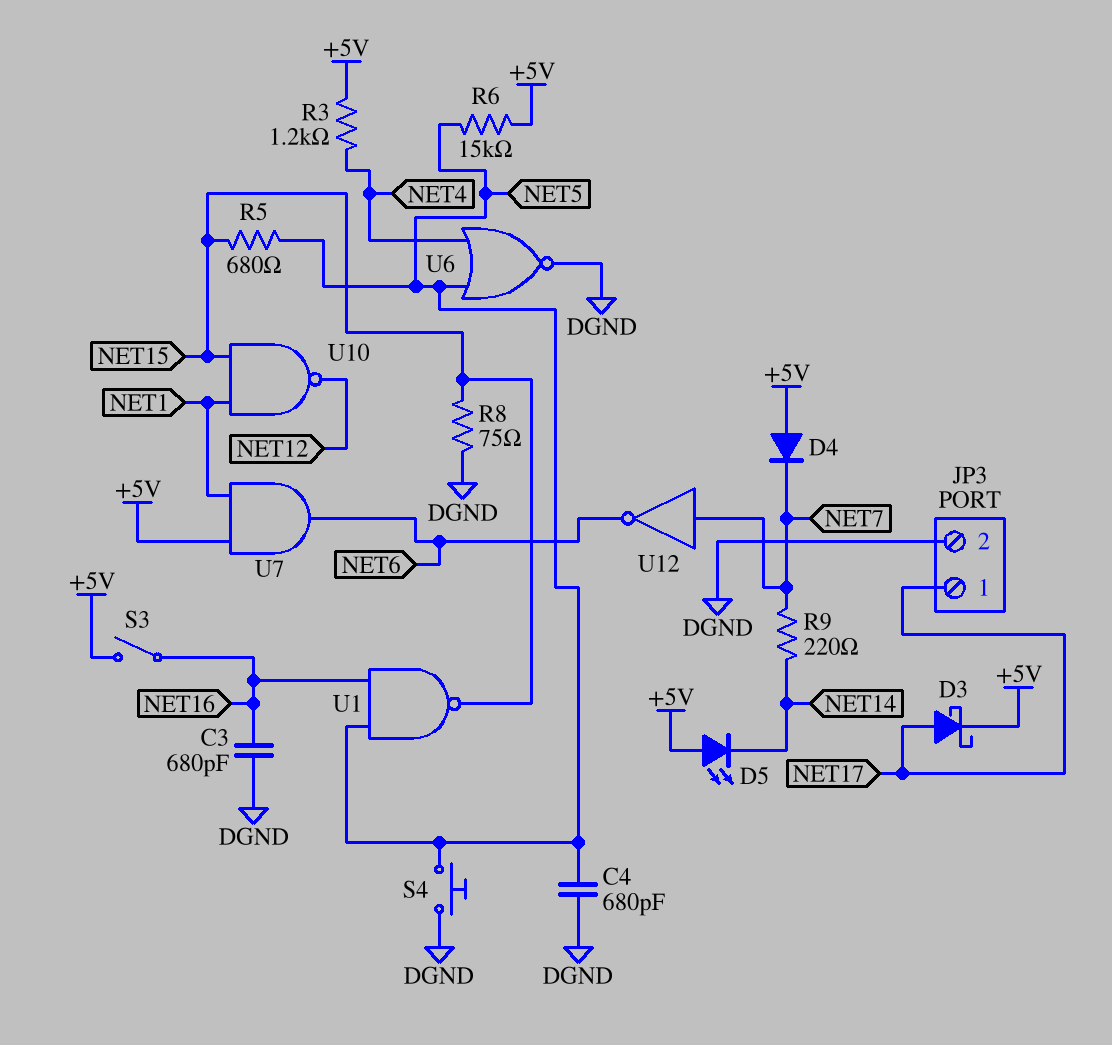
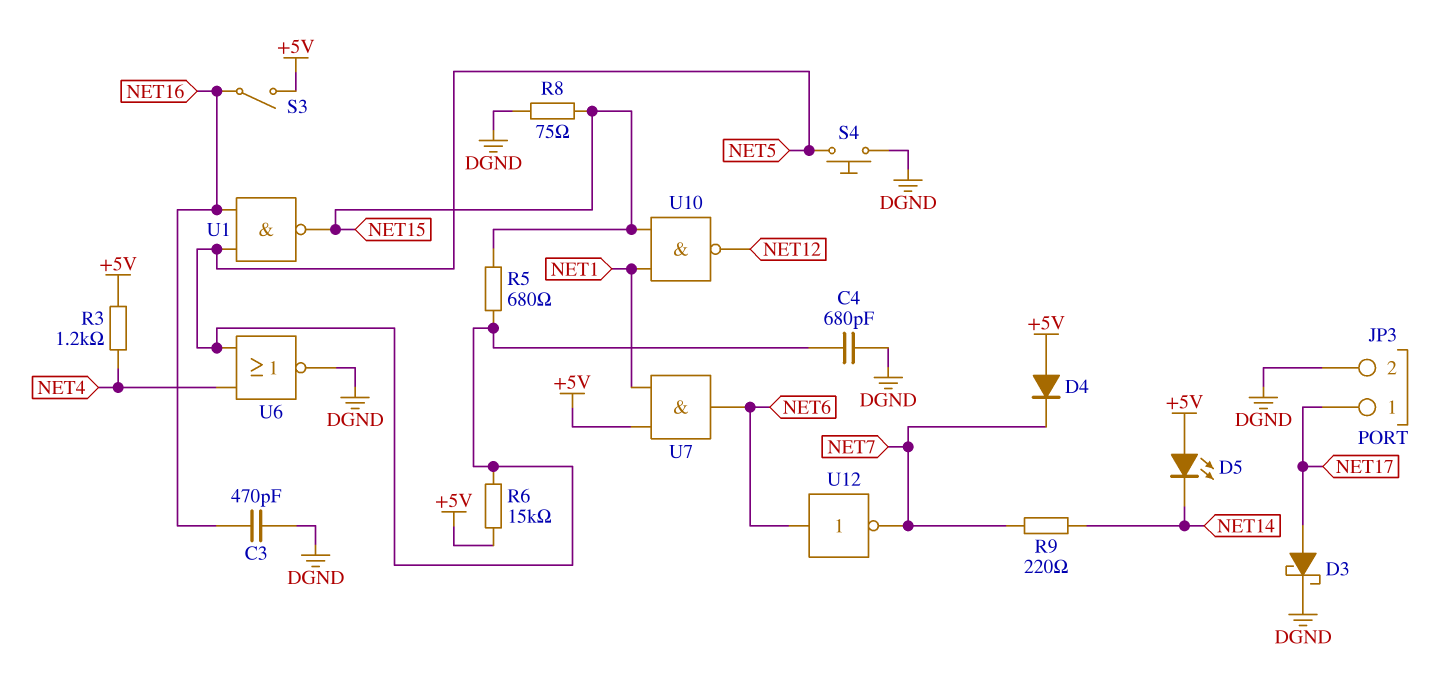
C3: 680pF (DGND, NET16) -> 470pF (DGND, NET16)
D3: schottky (A NET17, K +5V) -> schottky (A NET17, K DGND)
U12: NOT (in NET7, out NET6) -> NOT (in NET6, out NET7)

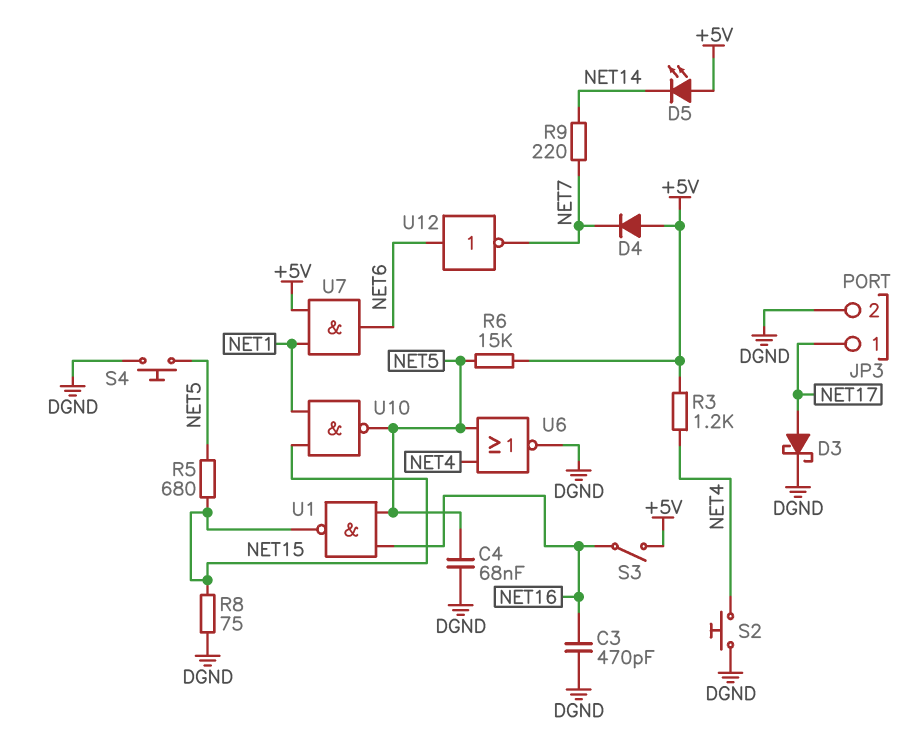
C4: 680pF (DGND, NET5) -> 68nF (DGND, NET5)
S2: none -> button (DGND, NET4)
U10: NAND (in NET1, in NET15, out NET12) -> NAND (in NET1, in NET15, out NET5)

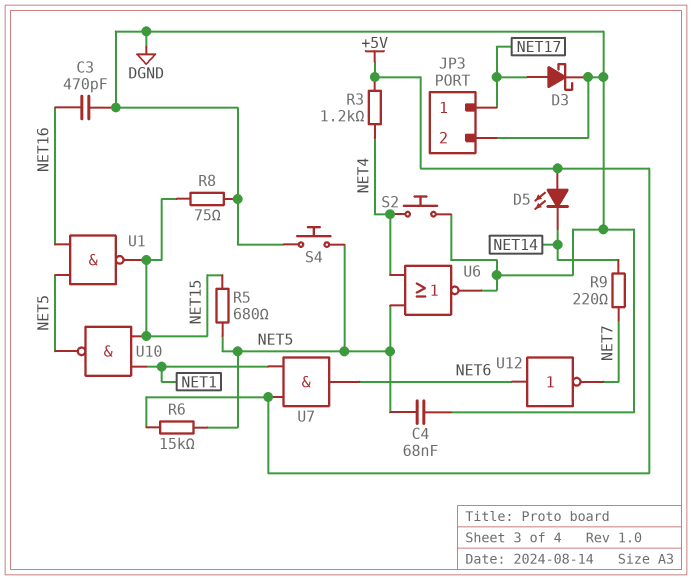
D4: diode (A +5V, K NET7) -> none
S3: switch (+5V, NET16) -> none

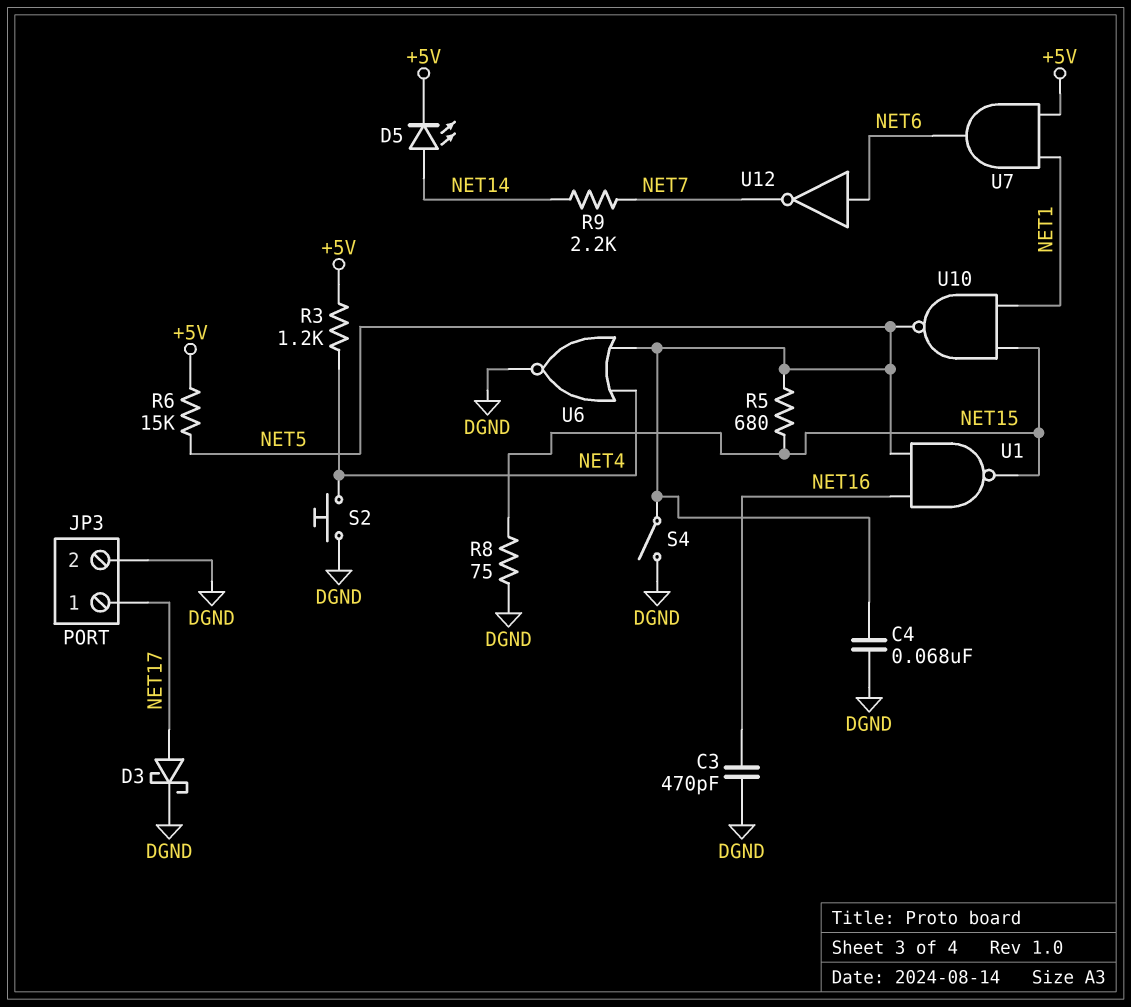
D5: LED (A +5V, K NET14) -> LED (A NET14, K +5V)
R9: 220 (NET7, NET14) -> 2.2k (NET7, NET14)
S4: button (DGND, NET5) -> switch (DGND, NET5)

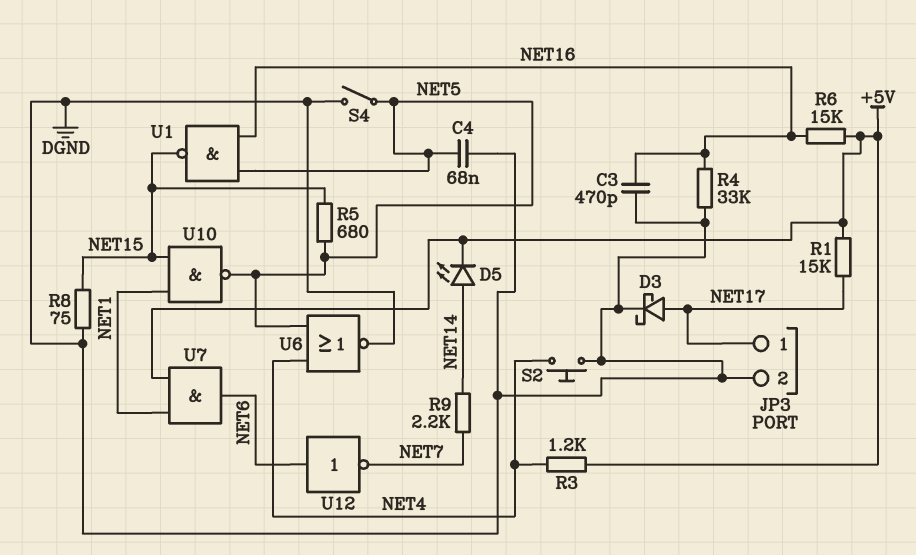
R1: none -> 15k (+5V, NET17)
R4: none -> 33k (DGND, NET16)
R6: 15k (+5V, NET5) -> 15k (+5V, NET16)

